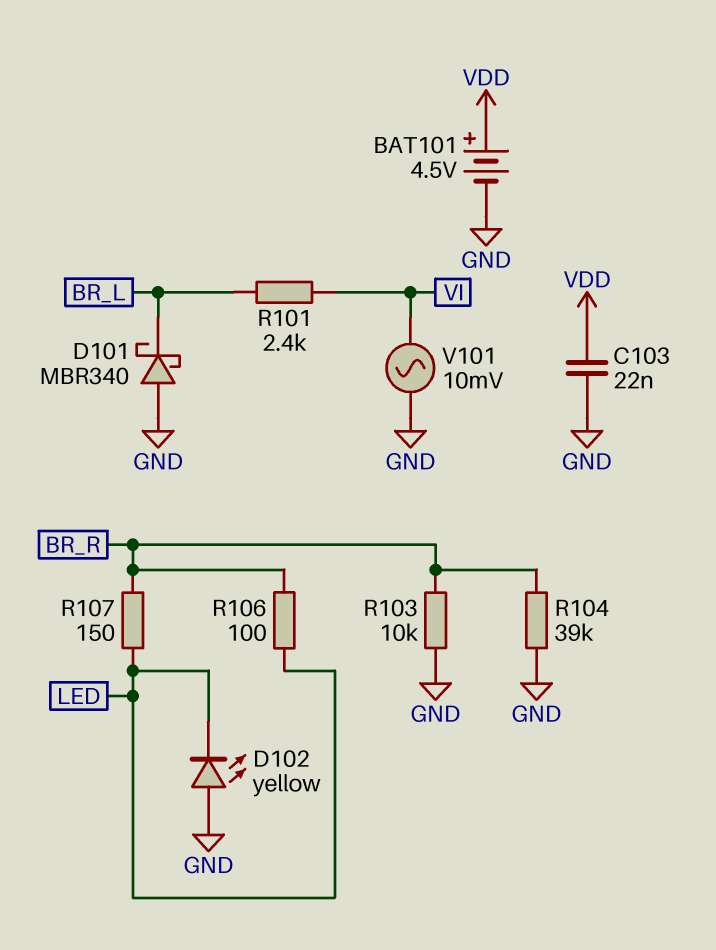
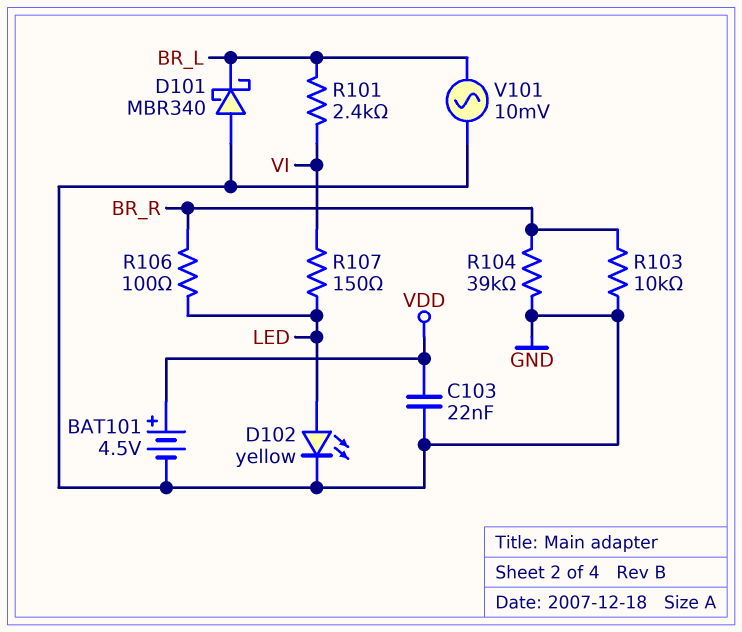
D102: LED yellow (A GND, K LED) -> LED yellow (A LED, K GND)
R107: 150 (BR_R, LED) -> 150 (LED, VI)
V101: AC 10mV (GND, VI) -> AC 10mV (BR_L, GND)

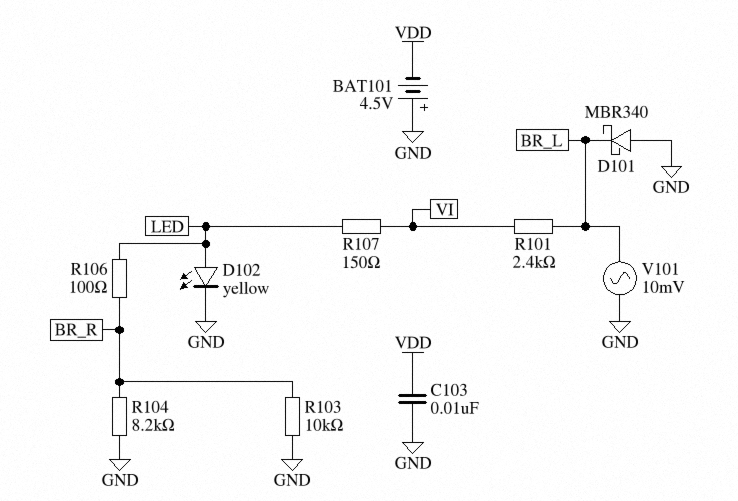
BAT101: 4.5V (plus VDD, minus GND) -> 4.5V (plus GND, minus VDD)
C103: 22nF (GND, VDD) -> 10nF (GND, VDD)
R104: 39k (BR_R, GND) -> 8.2k (BR_R, GND)

